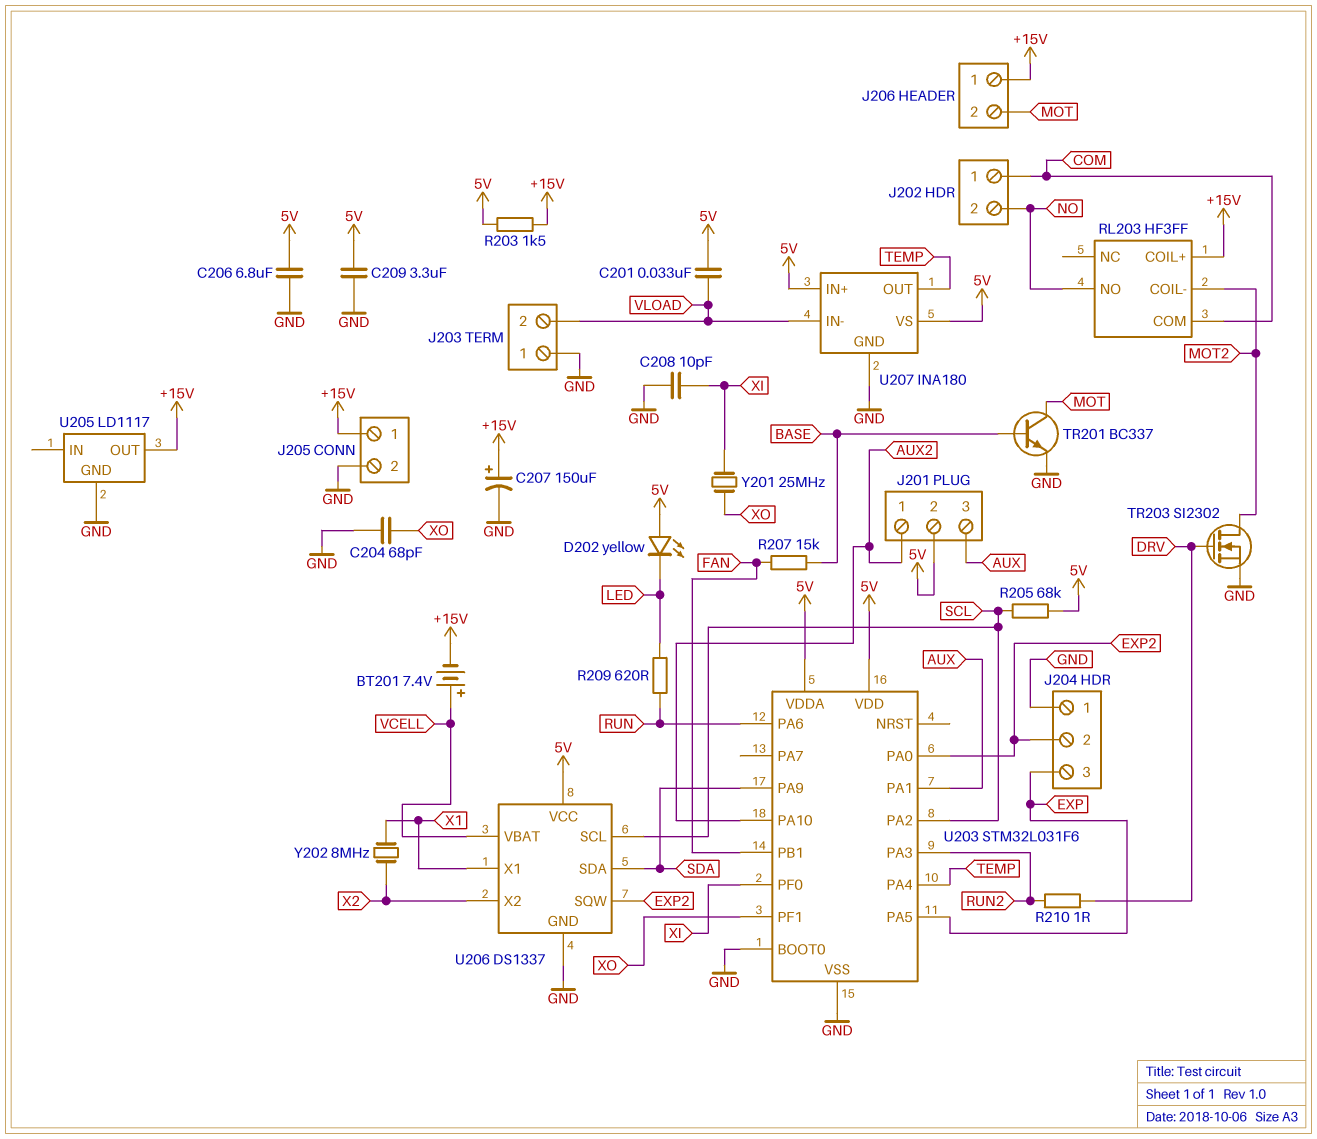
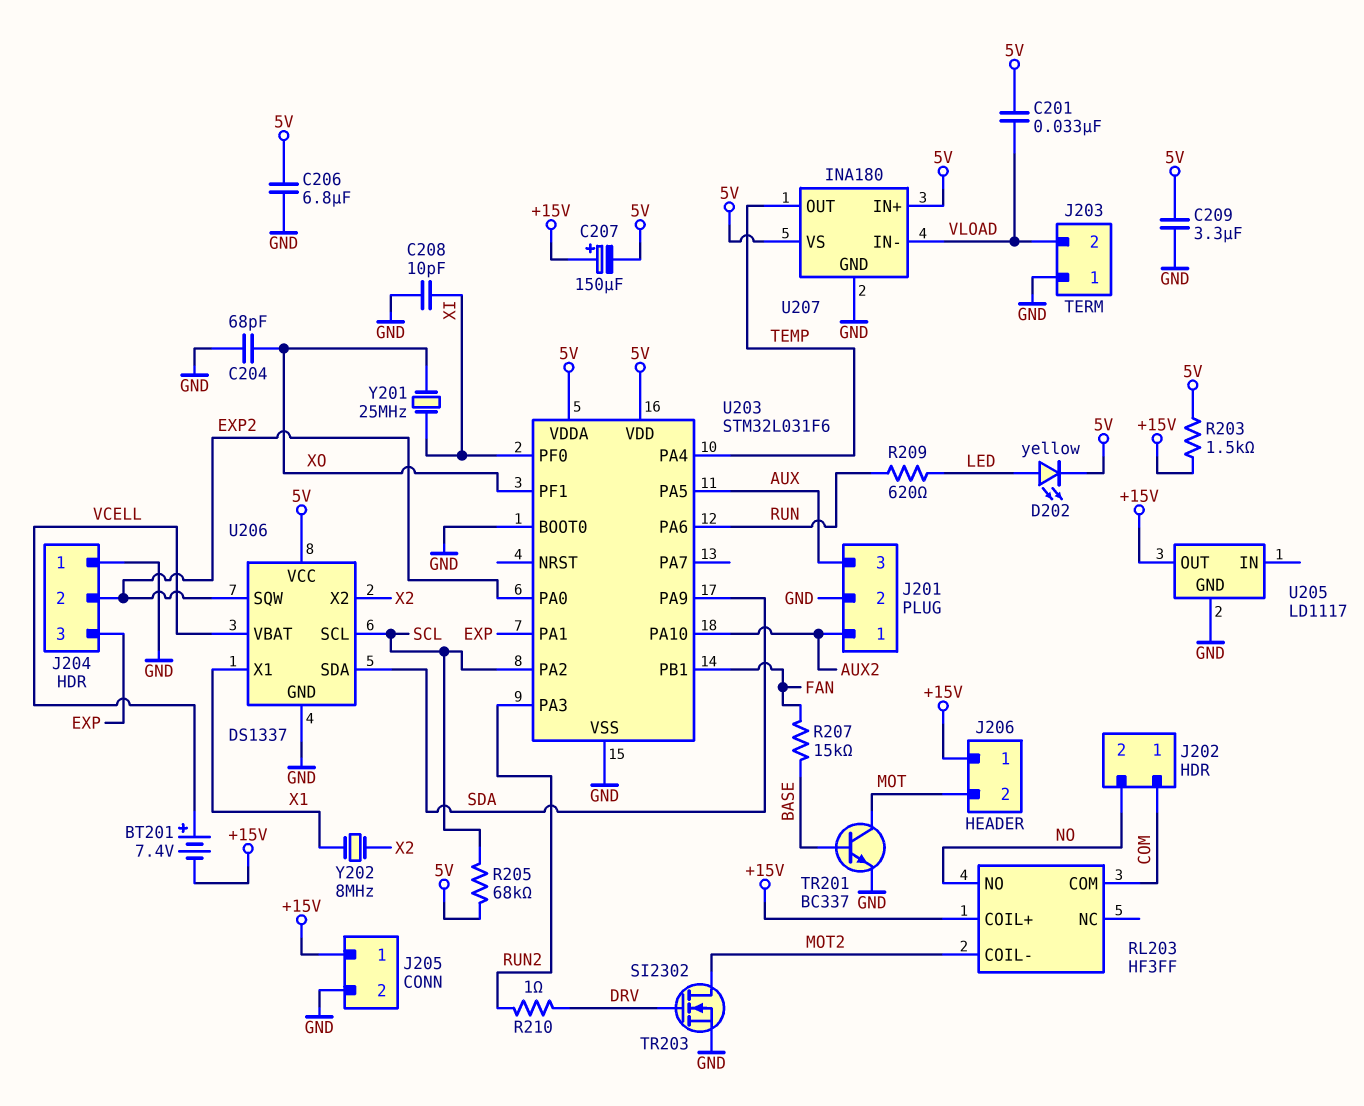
C207: 150uF (plus +15V, minus GND) -> 150uF (plus +15V, minus 5V)
D202: LED yellow (A 5V, K LED) -> LED yellow (A LED, K 5V)
J201 pin 2: 5V -> GND
U203 pin PA1: AUX -> EXP
U203 pin PA5: EXP -> AUX

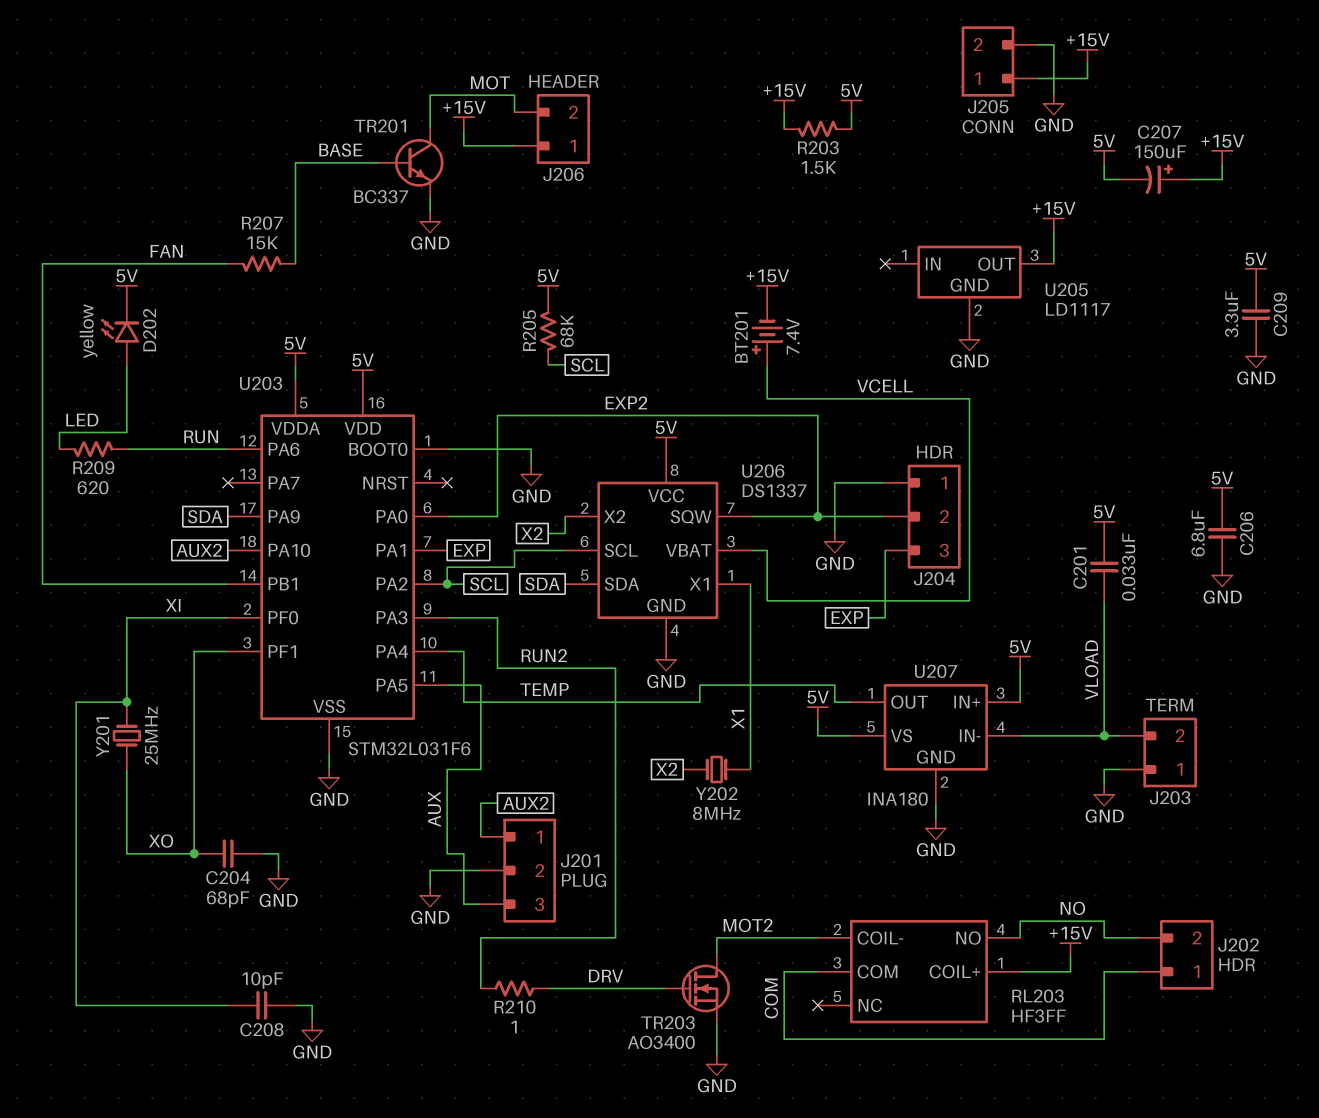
TR203: NMOS SI2302 (G DRV, D MOT2, S GND) -> NMOS AO3400 (G DRV, D MOT2, S GND)

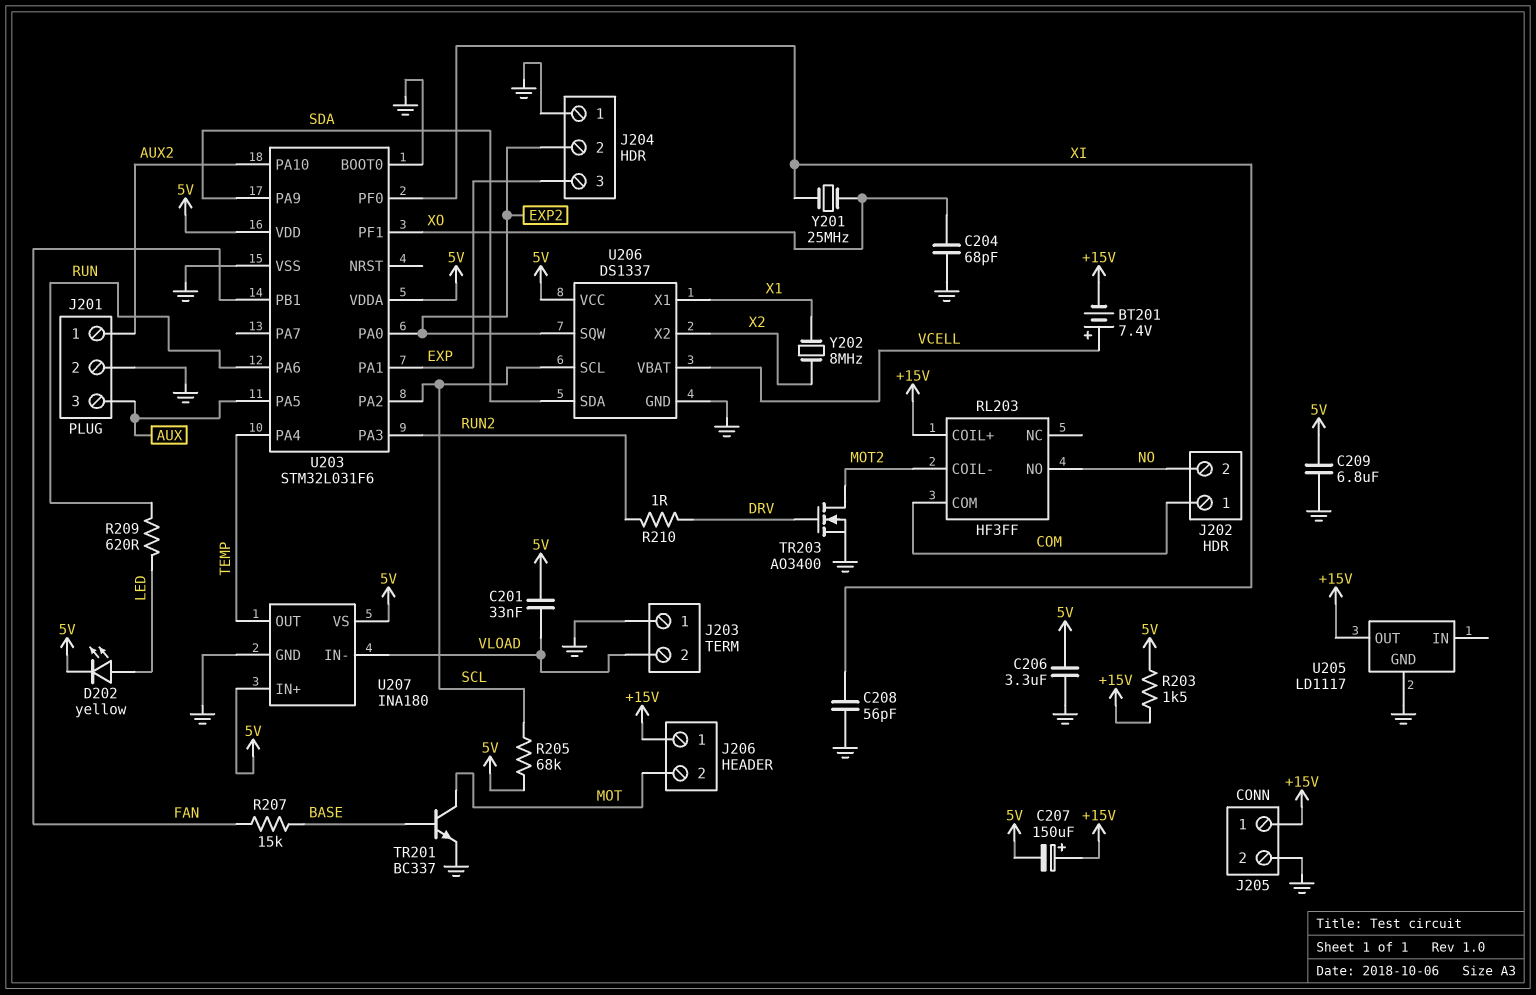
C206: 6.8uF (5V, GND) -> 3.3uF (5V, GND)
C208: 10pF (GND, XI) -> 56pF (GND, XI)
C209: 3.3uF (5V, GND) -> 6.8uF (5V, GND)

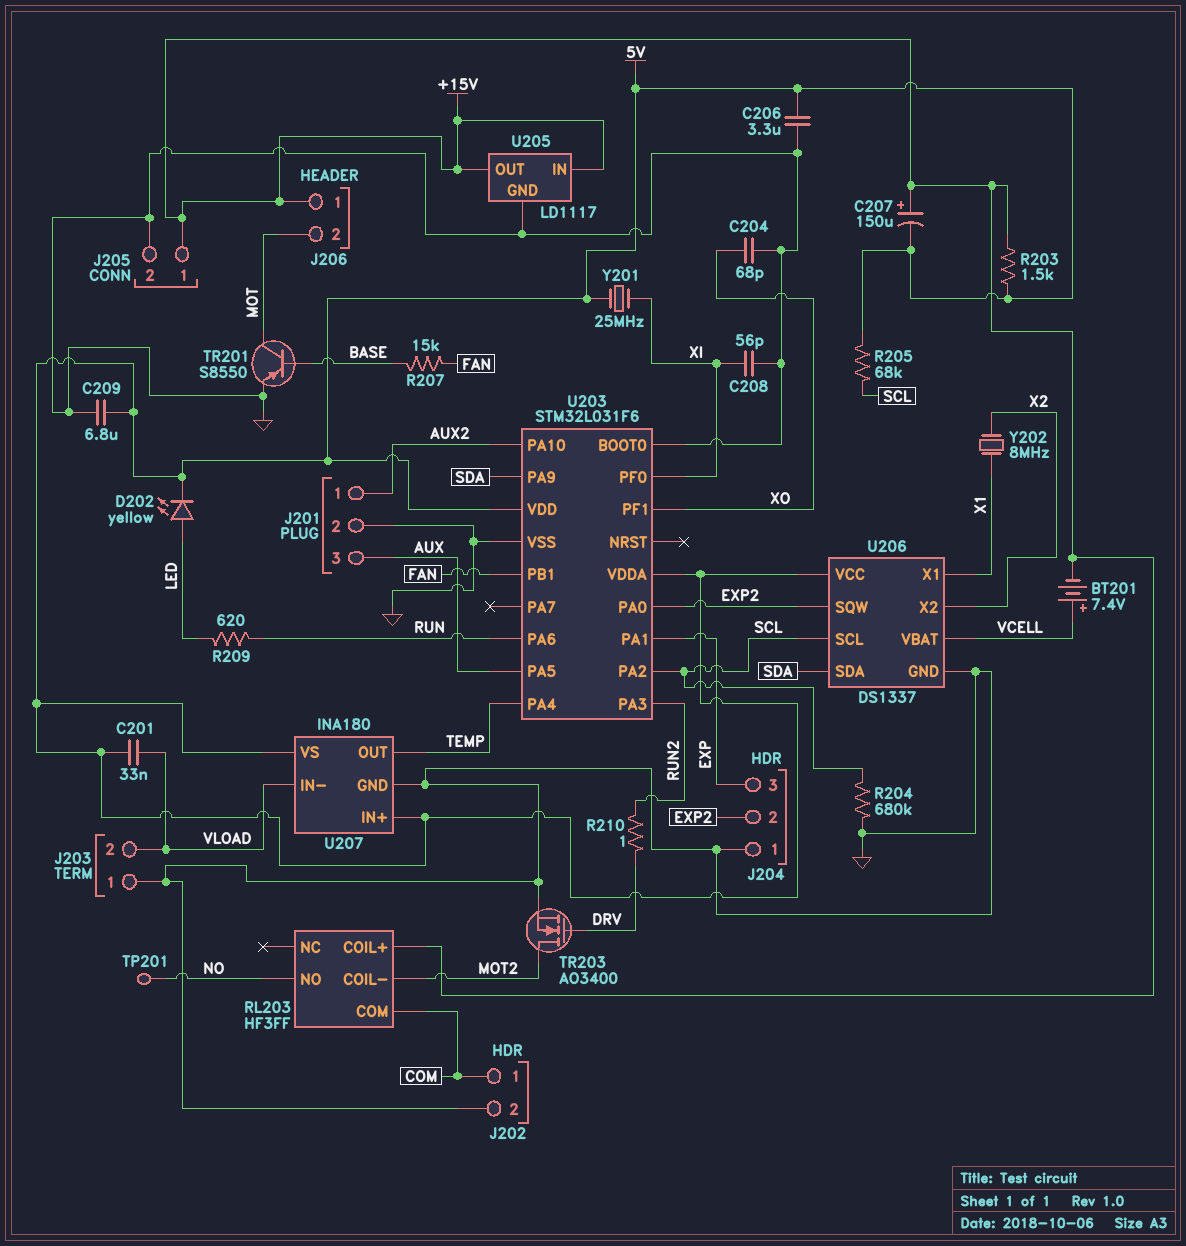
J202 pin 2: NO -> GND
R204: none -> 680k (GND, SCL)
TP201: none -> test point (NO)
TR201: NPN BC337 (B BASE, C MOT, E GND) -> PNP S8550 (B BASE, C MOT, E GND)
U205 pin IN: none -> +15V
Y201: 25MHz (XI, XO) -> 25MHz (5V, XI)

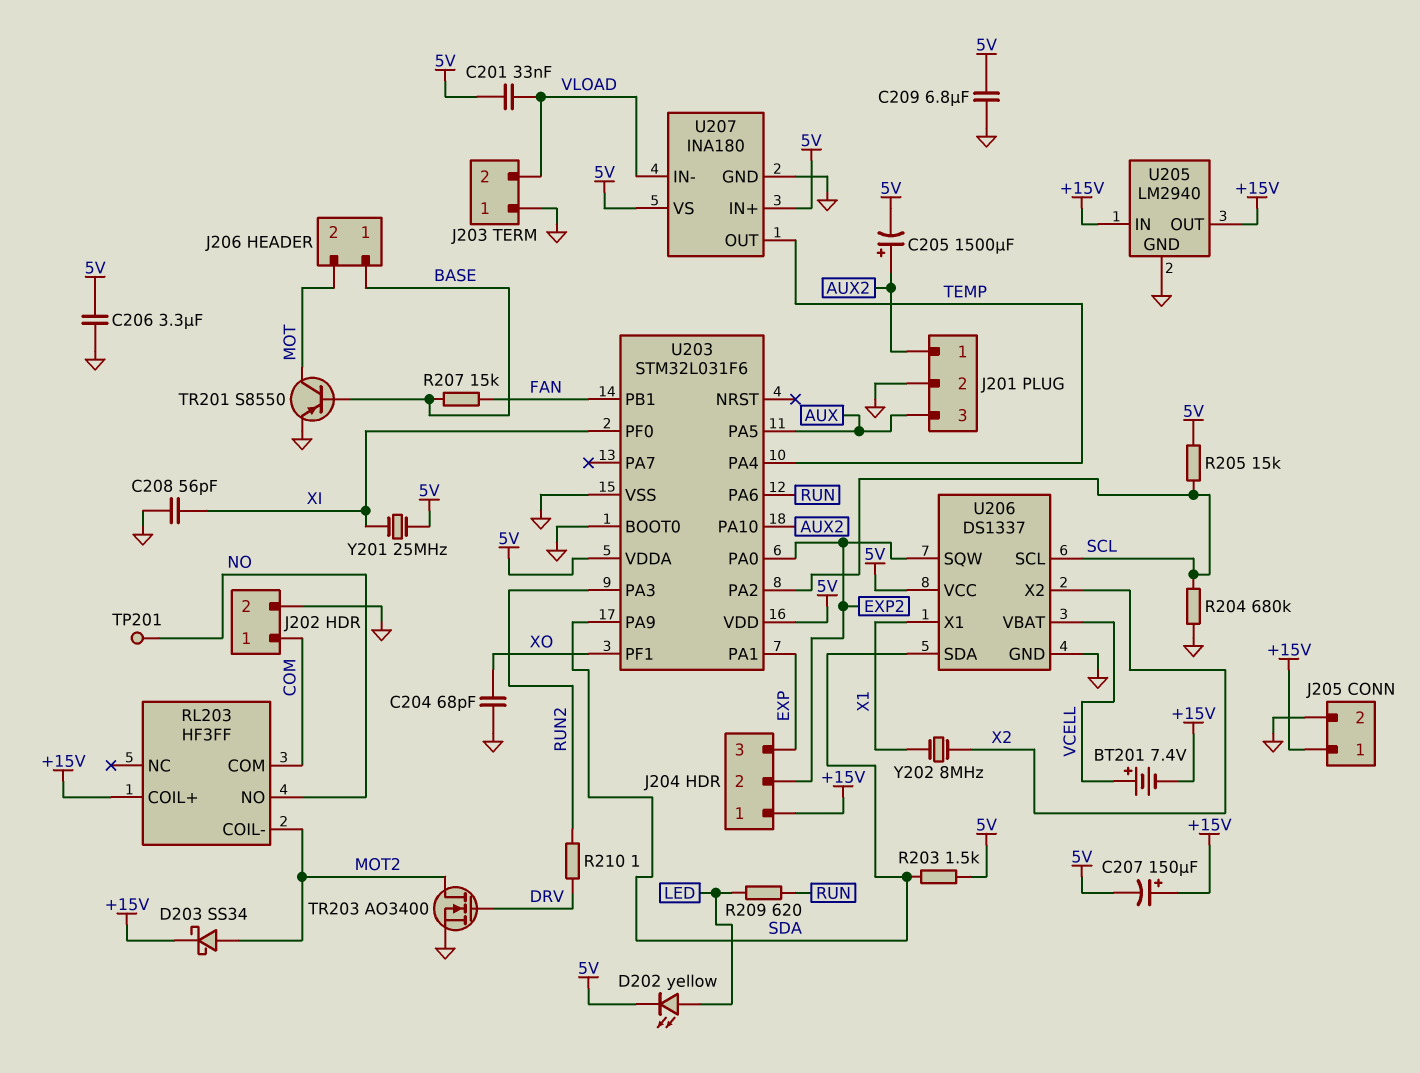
C205: none -> 1500uF (plus AUX2, minus 5V)
D203: none -> schottky SS34 (A MOT2, K +15V)
J204 pin 1: GND -> +15V
J206 pin 1: +15V -> BASE
R203: 1.5k (+15V, 5V) -> 1.5k (5V, SDA)
R205: 68k (5V, SCL) -> 15k (5V, SCL)
U205: LD1117 -> LM2940

